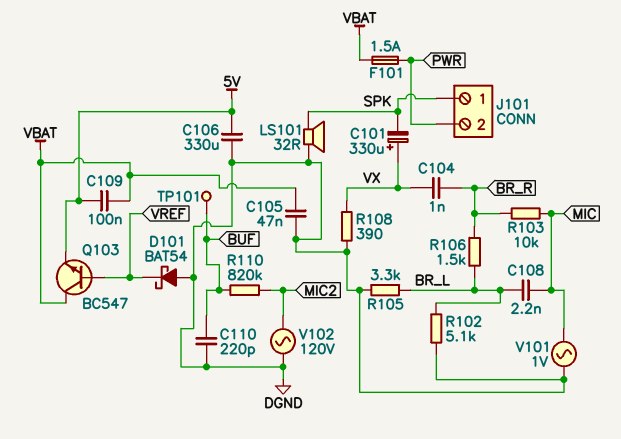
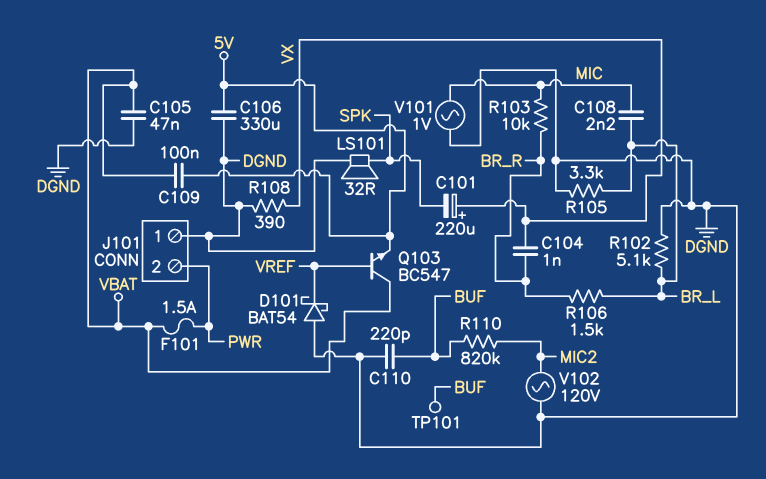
C101: 330uF (plus VX, minus SPK) -> 220uF (plus VX, minus SPK)
J101 pin 1: SPK -> DGND

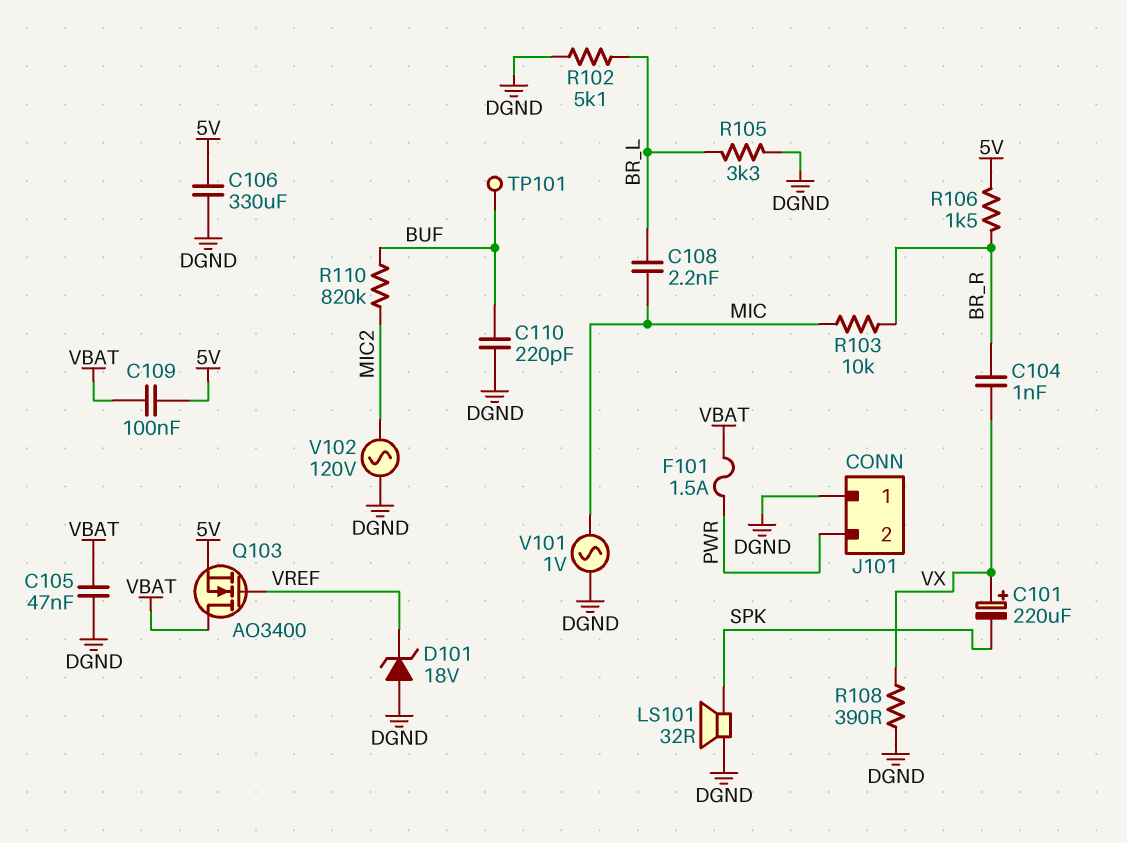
D101: schottky BAT54 (A DGND, K VREF) -> zener 18V (A DGND, K VREF)
Q103: NPN BC547 (B VREF, C VBAT, E 5V) -> NMOS AO3400 (G VREF, D VBAT, S 5V)
R106: 1.5k (BR_L, BR_R) -> 1.5k (5V, BR_R)

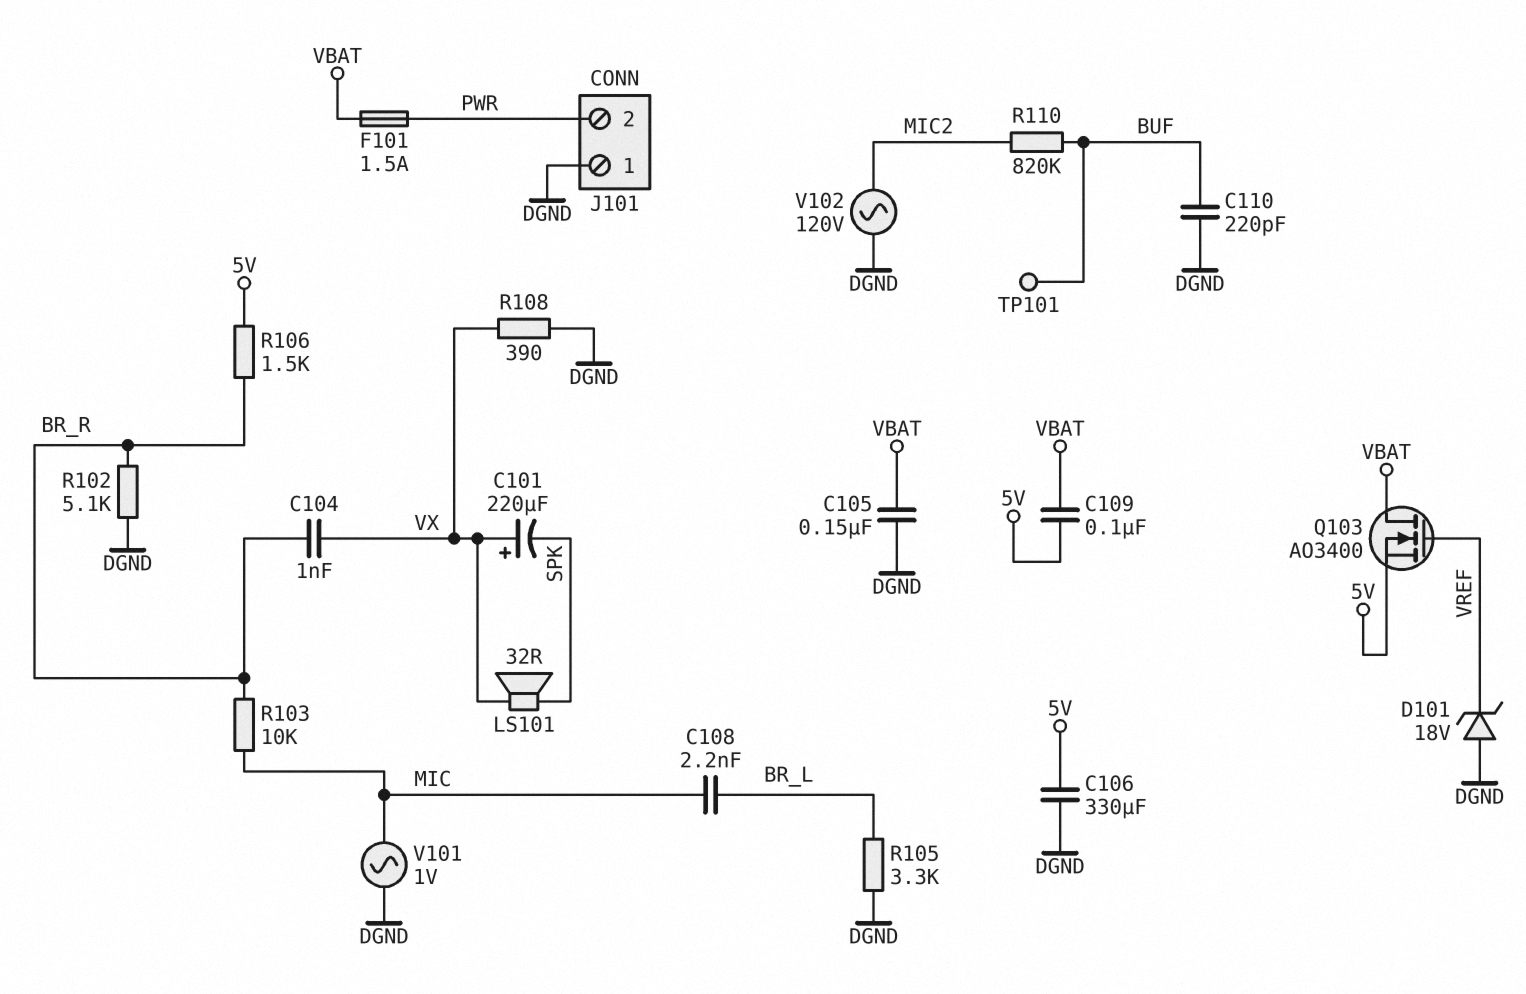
C105: 47nF (DGND, VBAT) -> 150nF (DGND, VBAT)
LS101: speaker 32R (DGND, SPK) -> speaker 32R (SPK, VX)
R102: 5.1k (BR_L, DGND) -> 5.1k (BR_R, DGND)

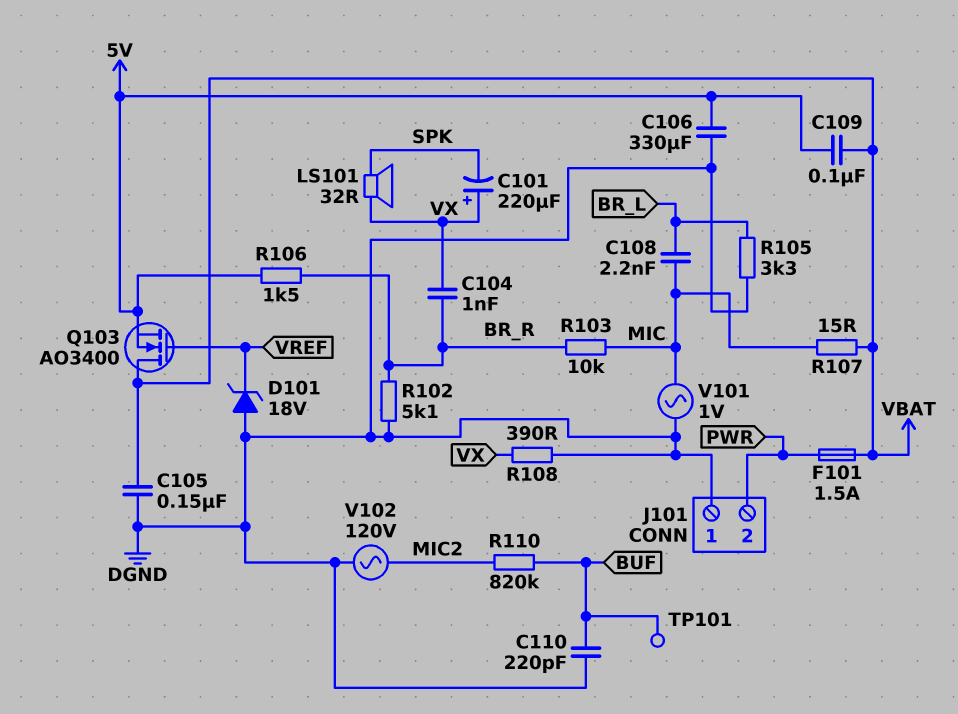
R107: none -> 15 (MIC, VBAT)

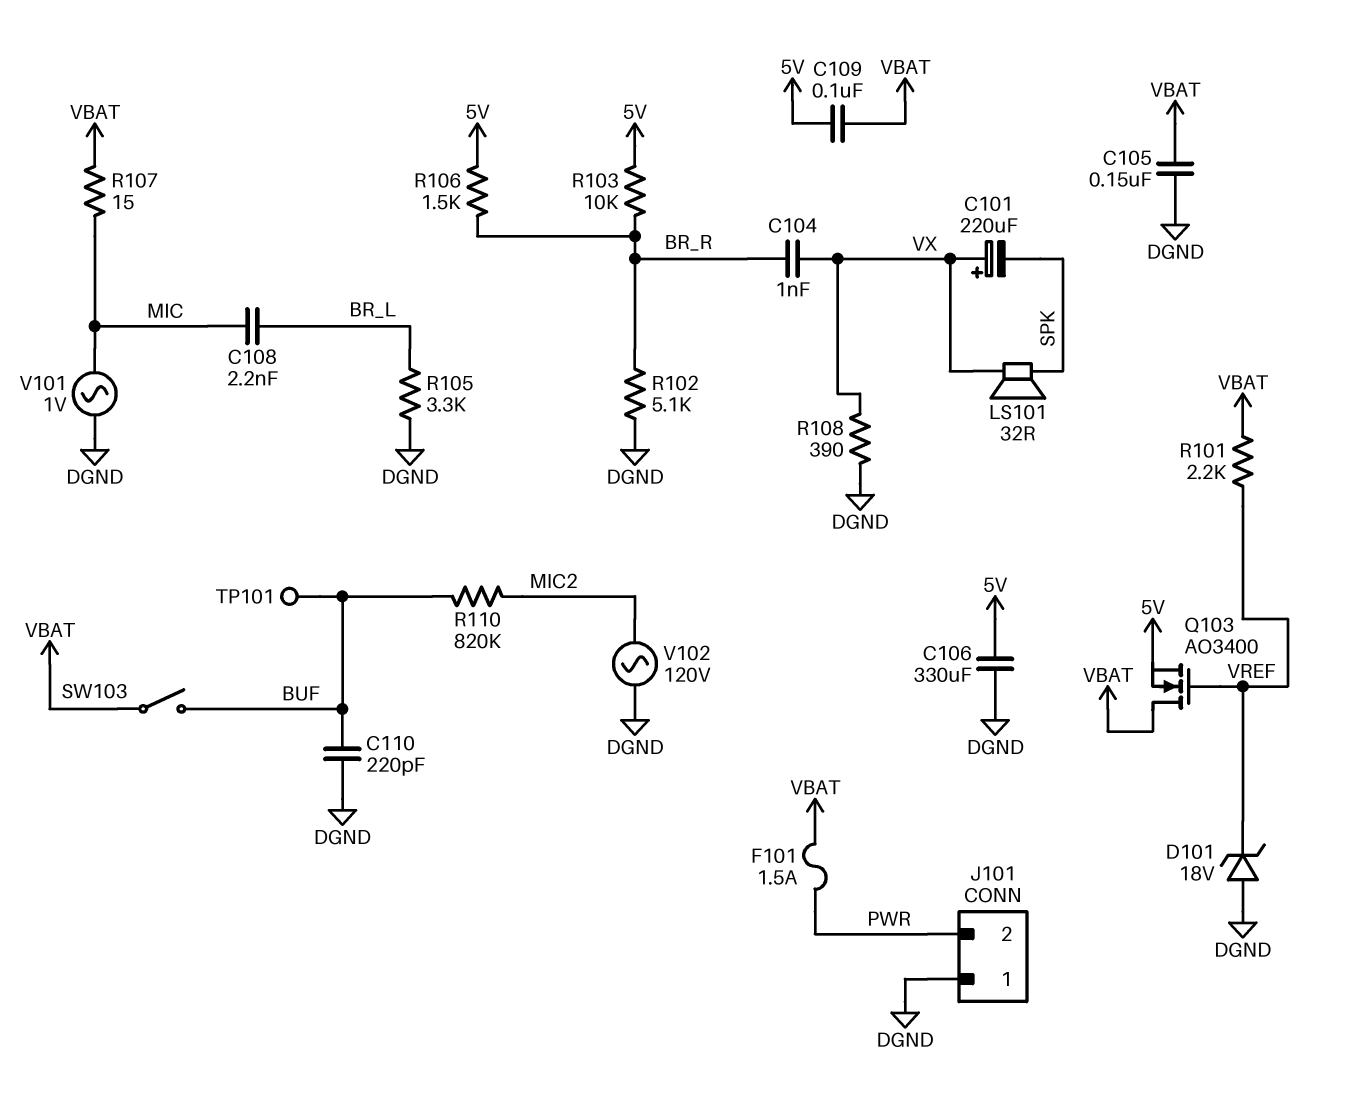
R101: none -> 2.2k (VBAT, VREF)
R103: 10k (BR_R, MIC) -> 10k (5V, BR_R)
SW103: none -> switch (BUF, VBAT)

